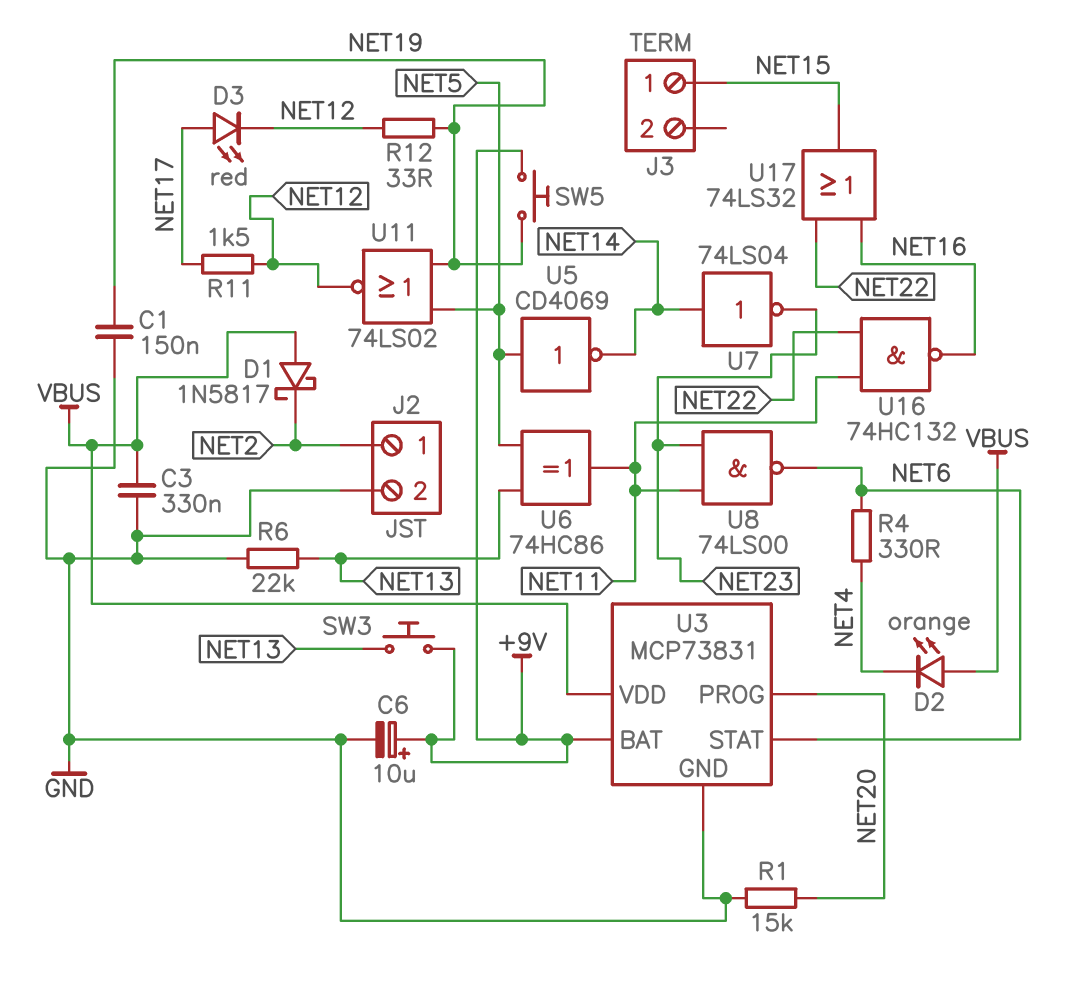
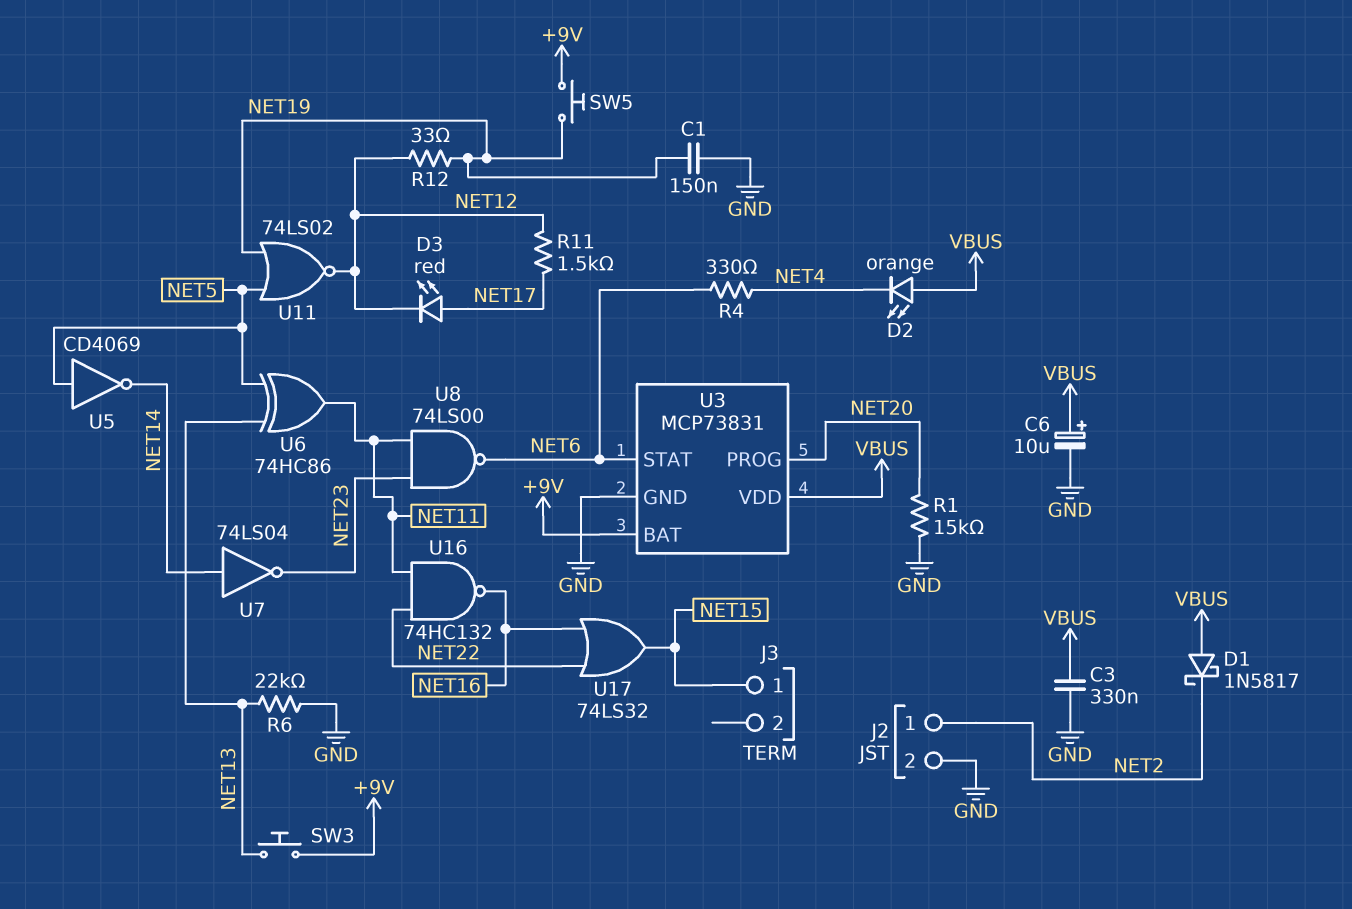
C6: 10uF (plus +9V, minus GND) -> 10uF (plus VBUS, minus GND)

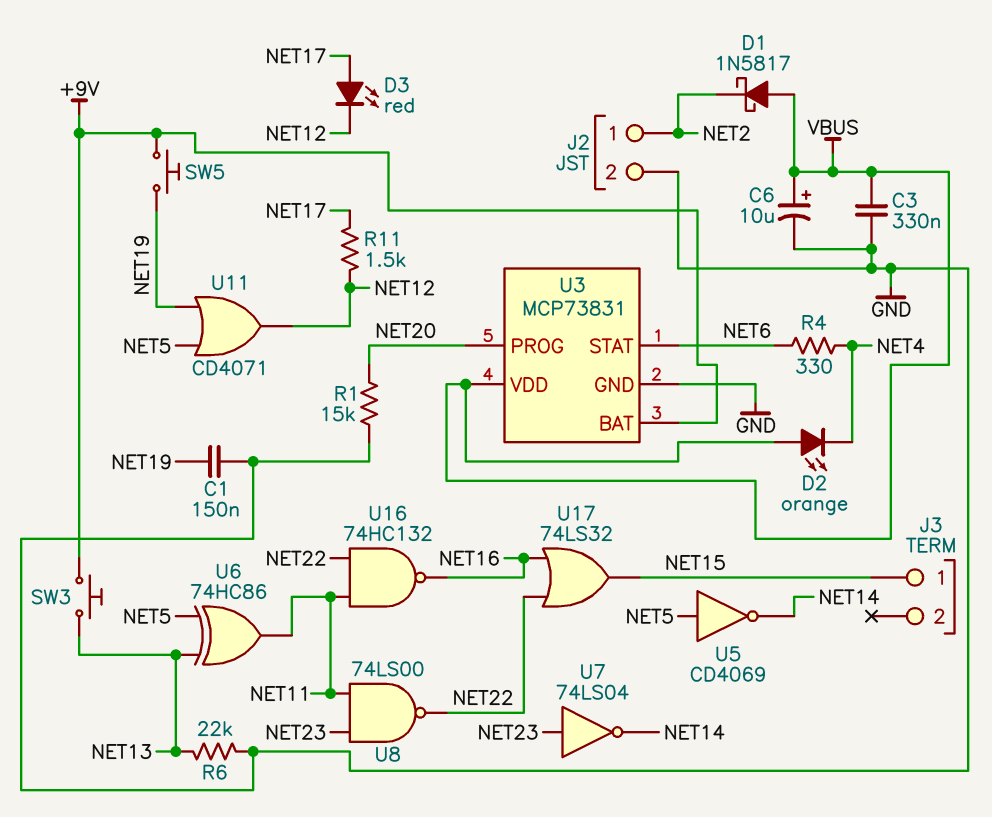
R12: 33 (NET12, NET19) -> none
U7: NOT 74LS04 (in NET14, out NET23) -> NOT 74LS04 (in NET23, out NET14)
U8: NAND 74LS00 (in NET11, in NET23, out NET6) -> NAND 74LS00 (in NET11, in NET23, out NET22)
U11: NOR 74LS02 (in NET5, in NET19, out NET12) -> OR CD4071 (in NET5, in NET19, out NET12)

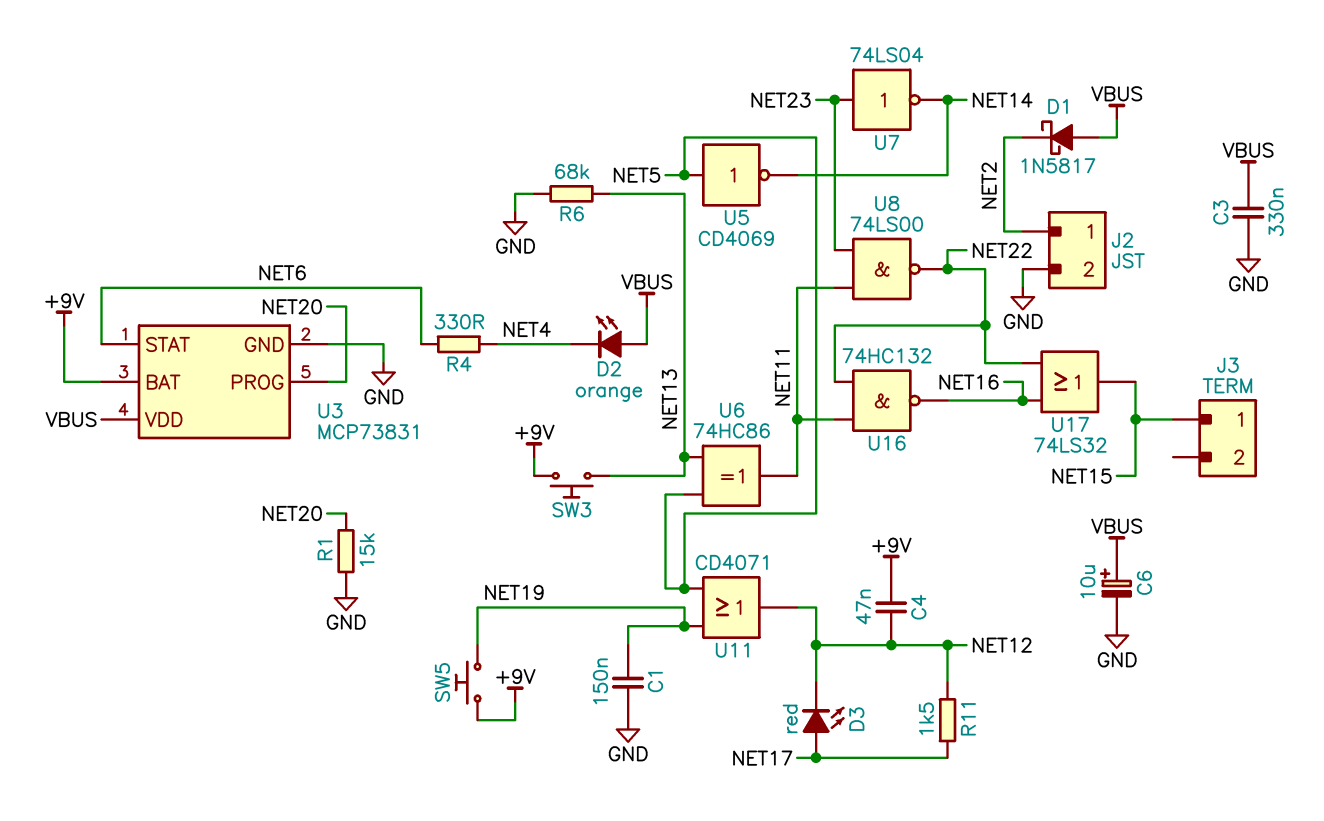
C4: none -> 47nF (+9V, NET12)
R6: 22k (GND, NET13) -> 68k (GND, NET13)

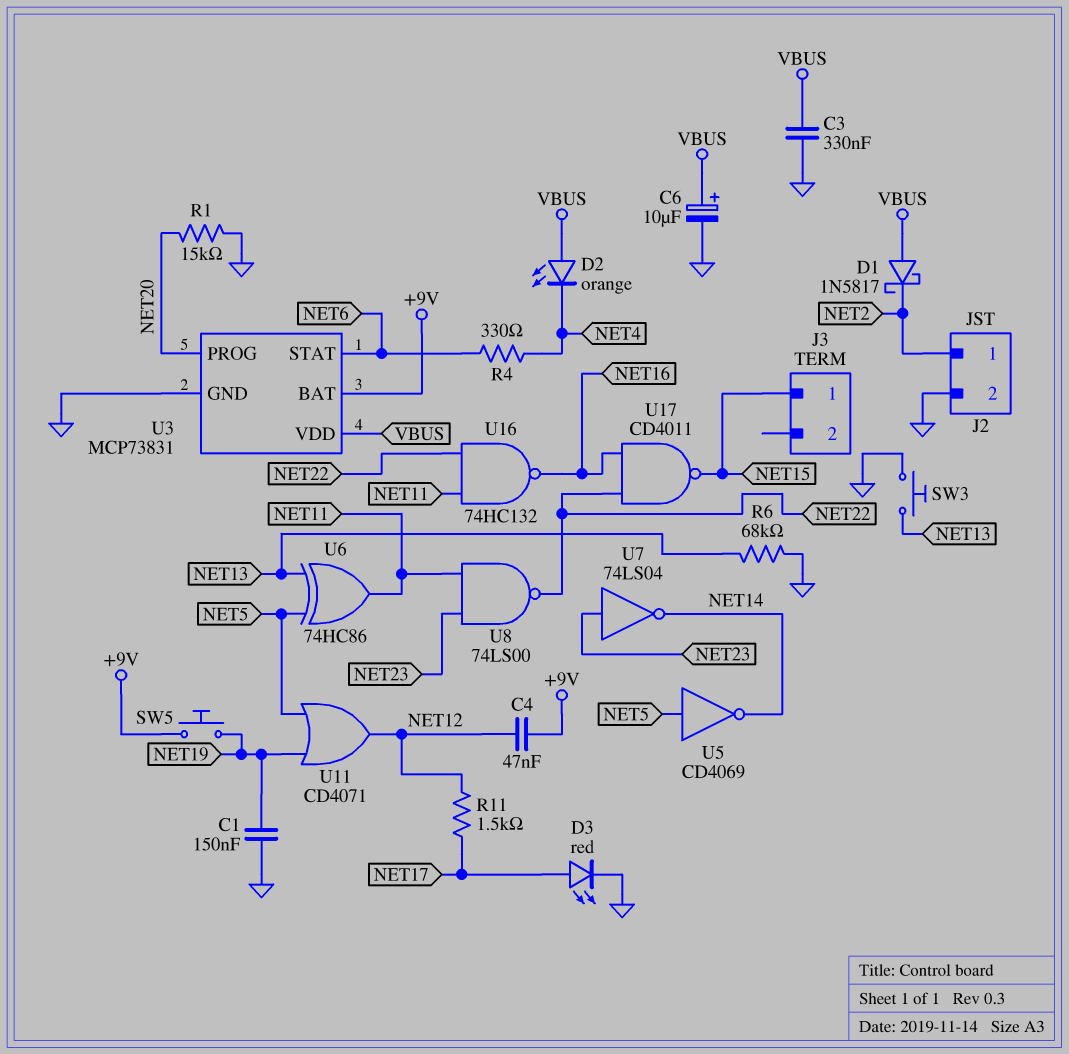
D3: LED red (A NET17, K NET12) -> LED red (A NET17, K GND)
SW3: button (+9V, NET13) -> button (GND, NET13)
U17: OR 74LS32 (in NET16, in NET22, out NET15) -> NAND CD4011 (in NET16, in NET22, out NET15)

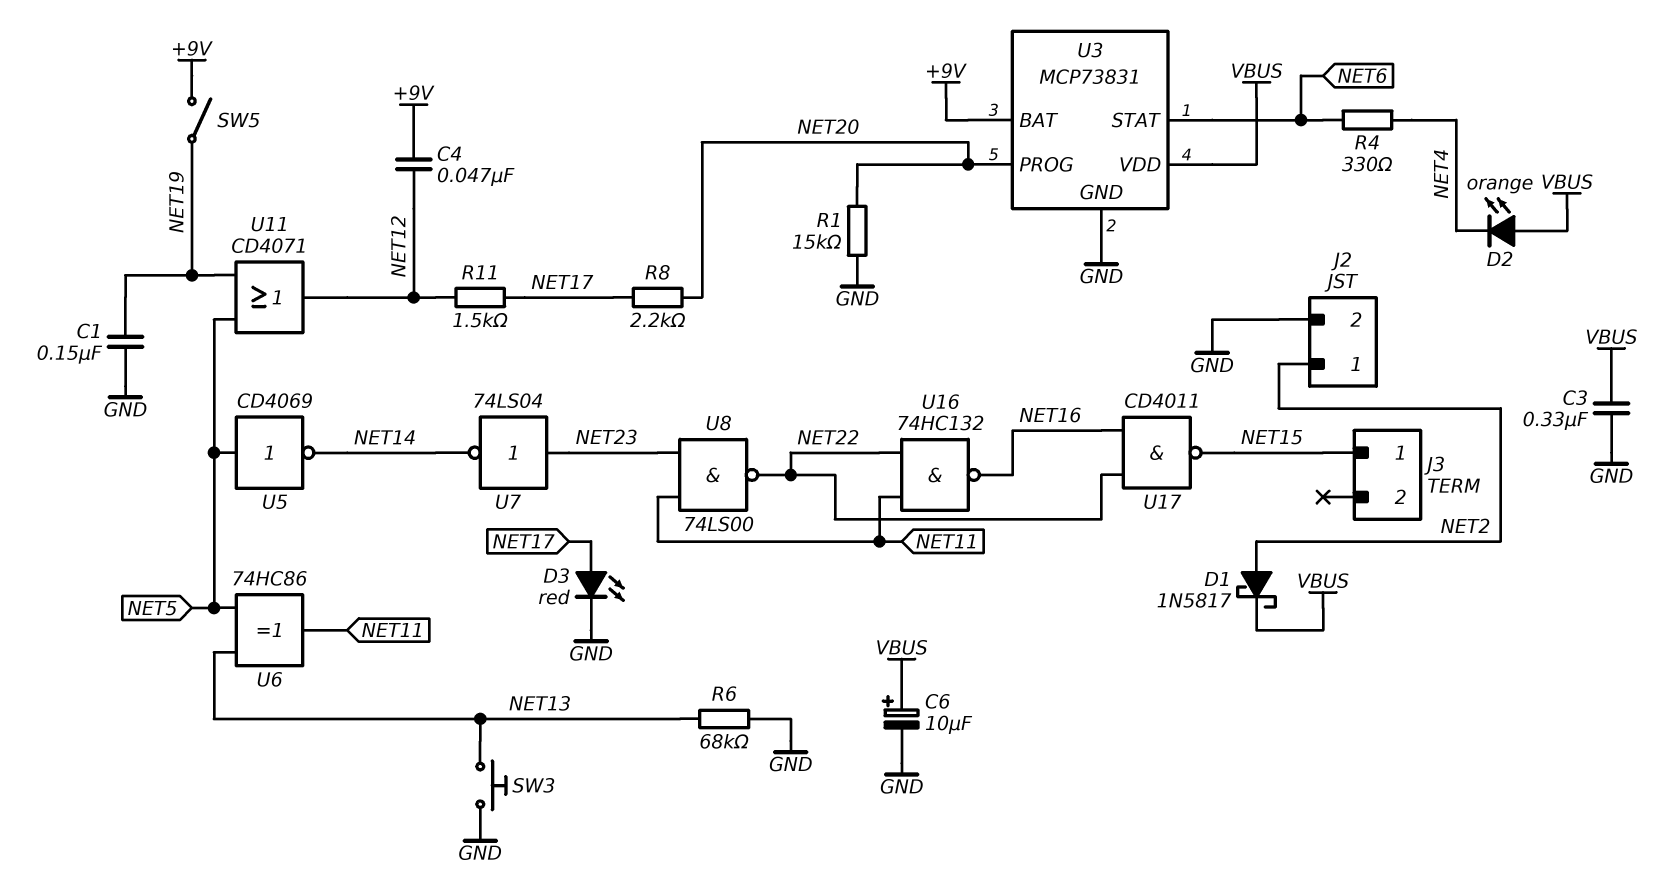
D1: schottky 1N5817 (A VBUS, K NET2) -> schottky 1N5817 (A NET2, K VBUS)
R8: none -> 2.2k (NET17, NET20)
SW5: button (+9V, NET19) -> switch (+9V, NET19)

